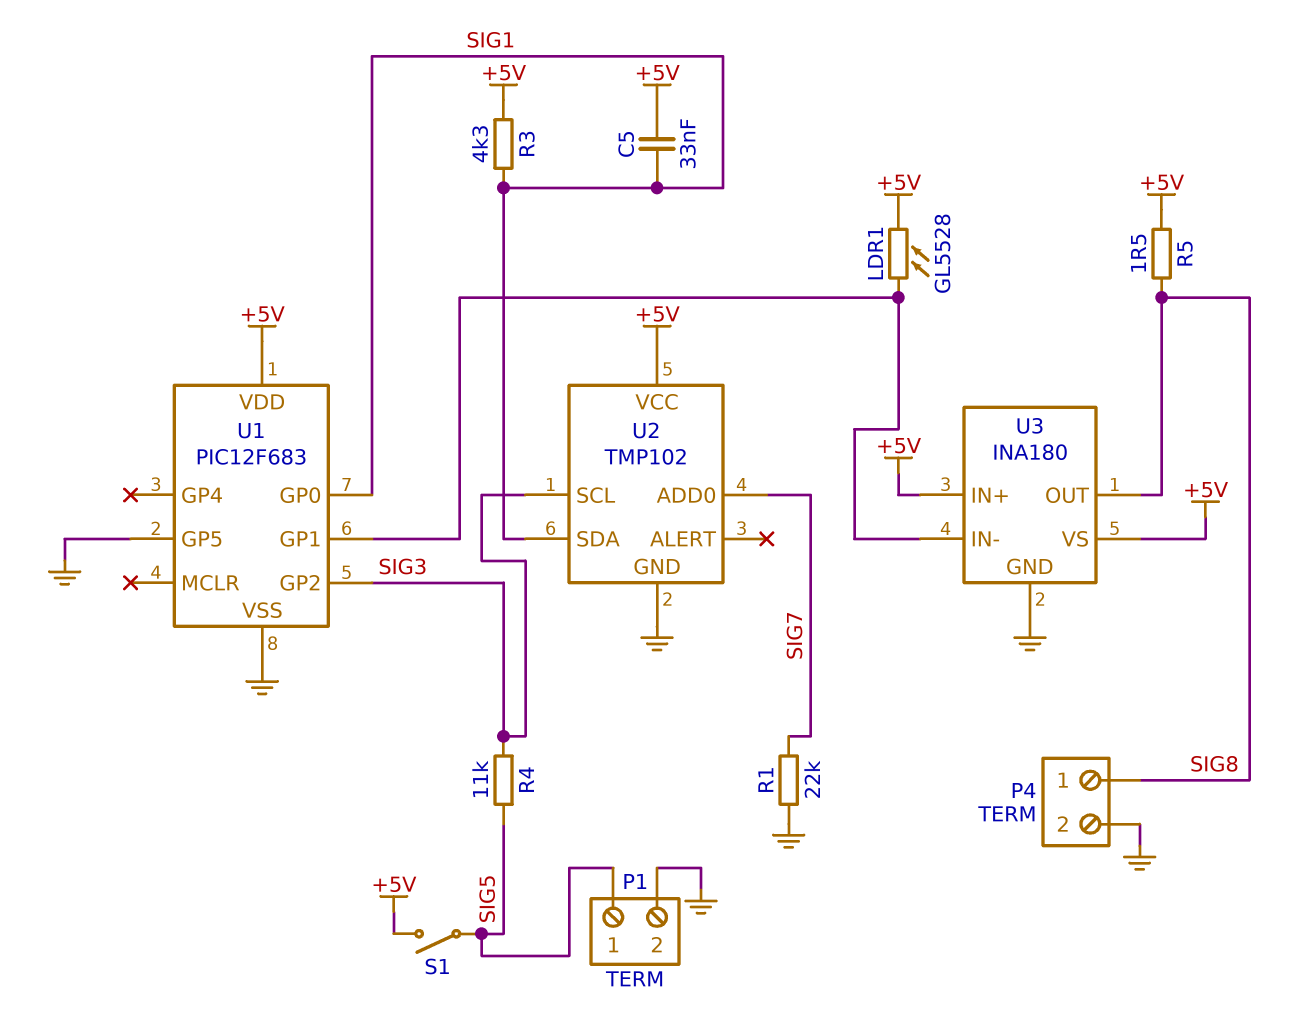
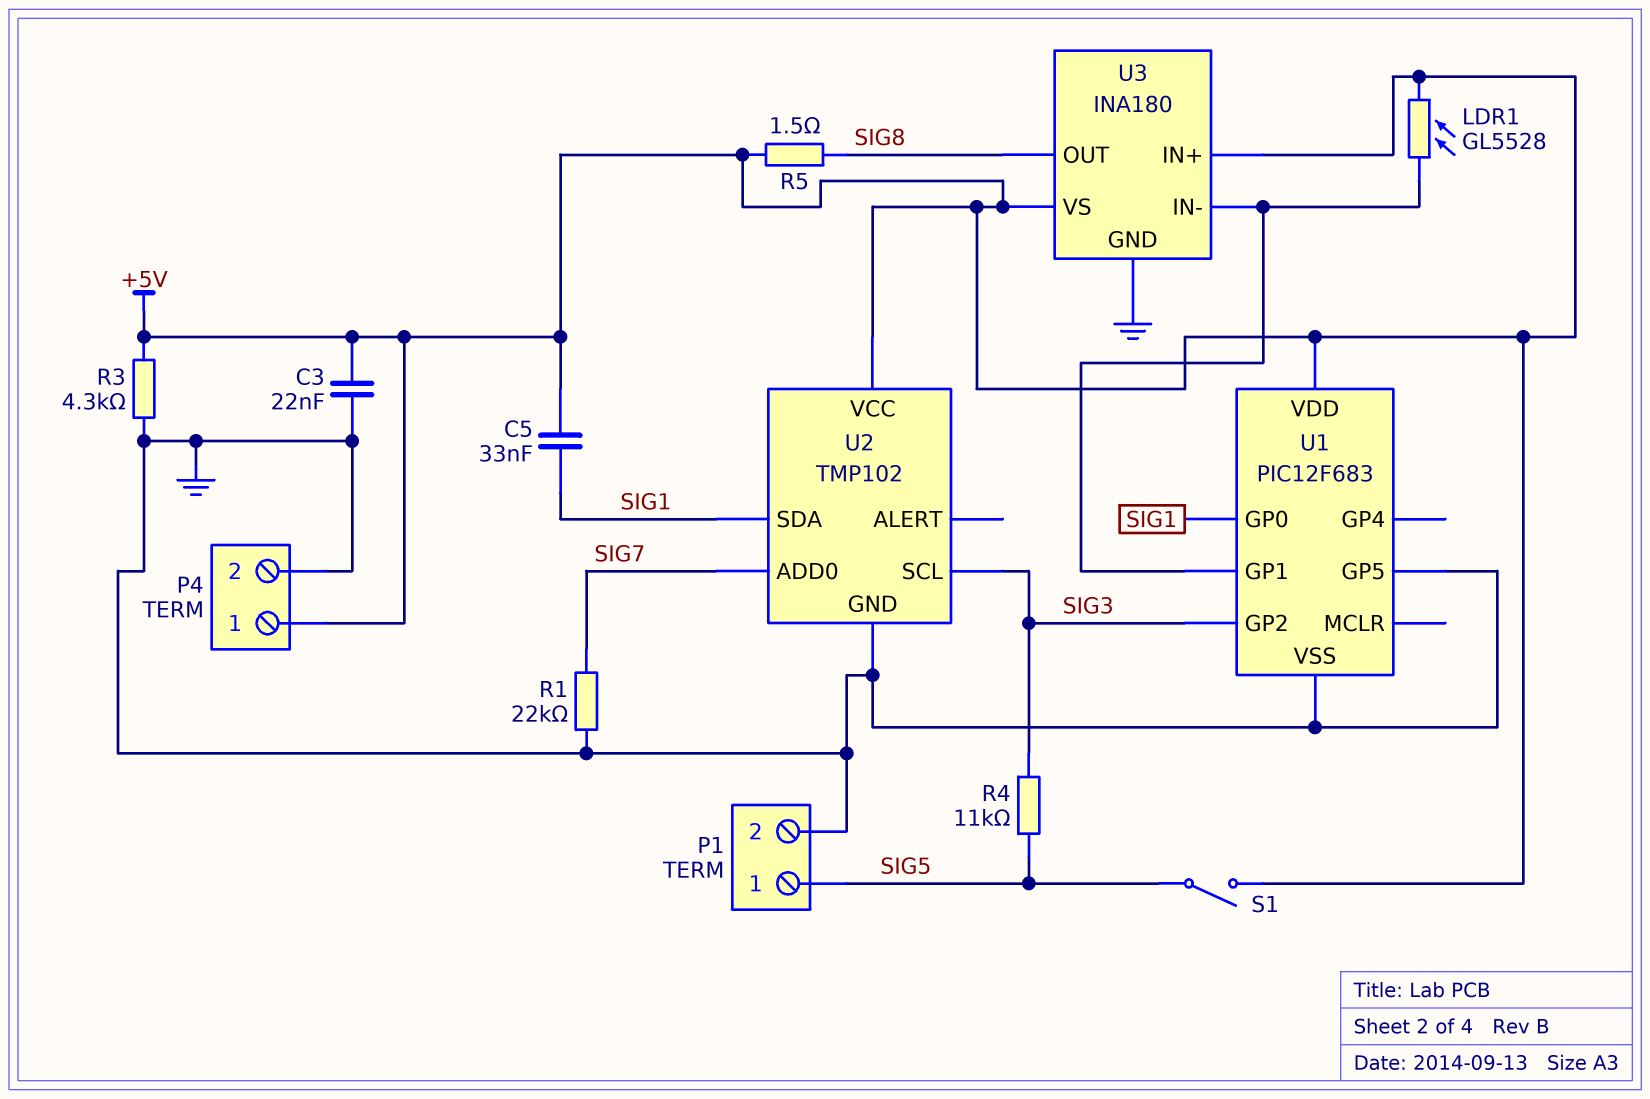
C3: none -> 22nF (+5V, GND)
P4 pin 1: SIG8 -> +5V
R3: 4.3k (+5V, SIG1) -> 4.3k (+5V, GND)

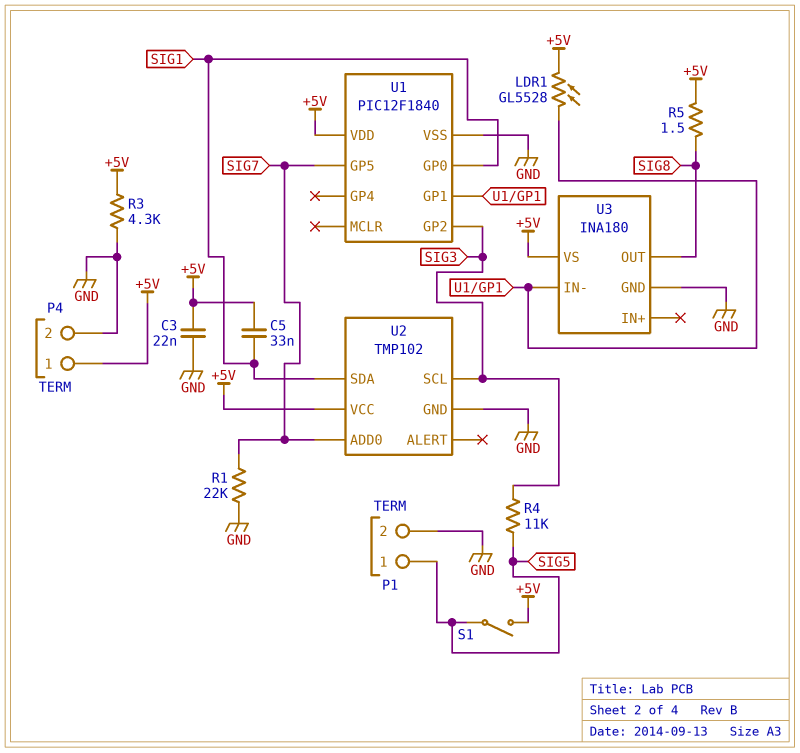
U1: PIC12F683 -> PIC12F1840
U1 pin GP5: GND -> SIG7
U3 pin IN+: +5V -> none

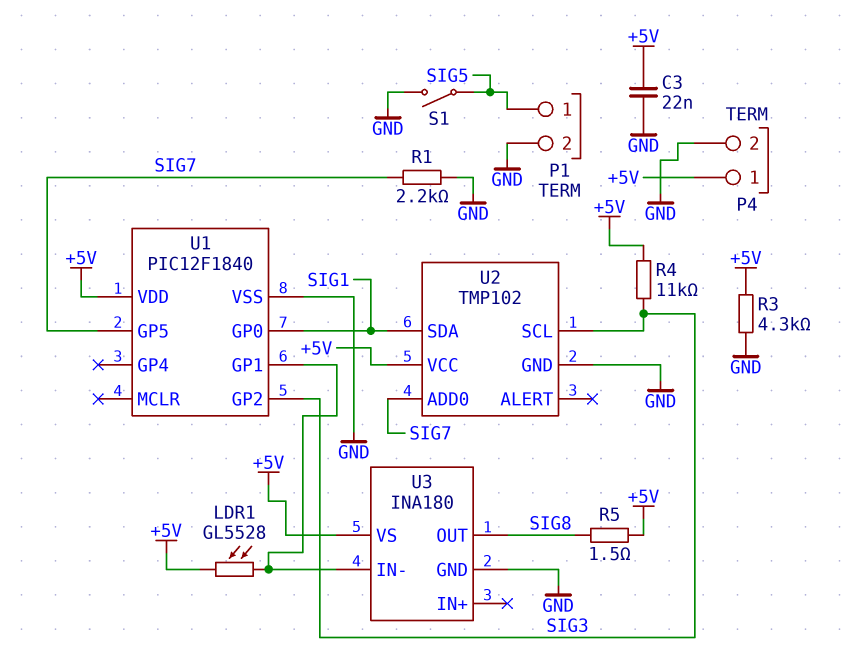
C5: 33nF (+5V, SIG1) -> none
R1: 22k (GND, SIG7) -> 2.2k (GND, SIG7)
R4: 11k (SIG3, SIG5) -> 11k (+5V, SIG3)
S1: switch (+5V, SIG5) -> switch (GND, SIG5)

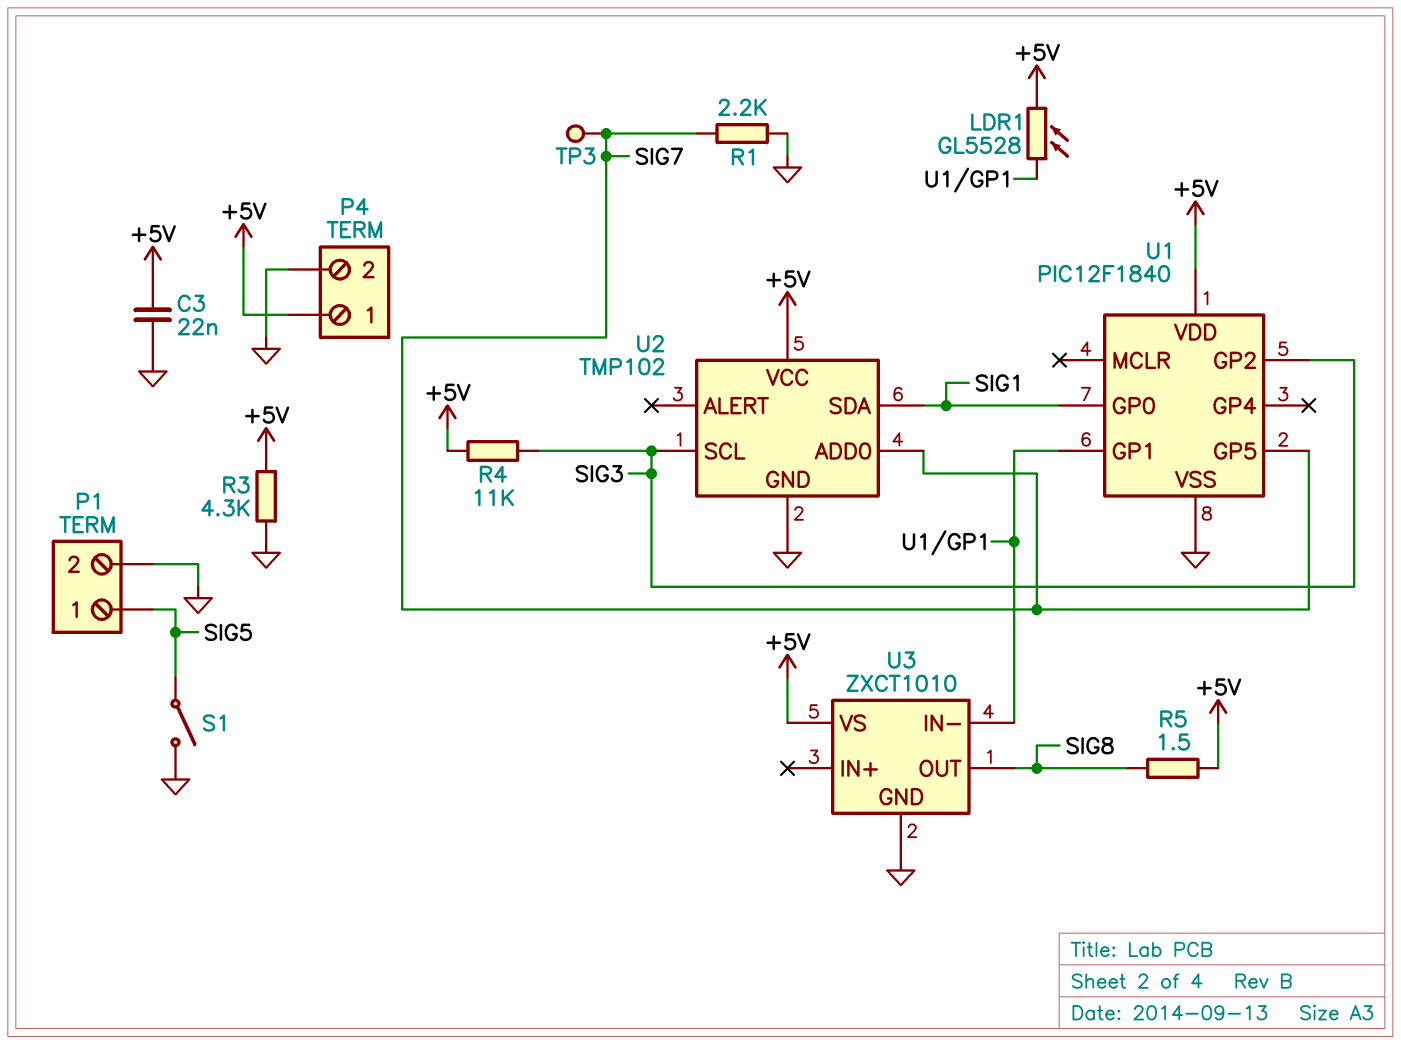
TP3: none -> test point (SIG7)
U3: INA180 -> ZXCT1010

